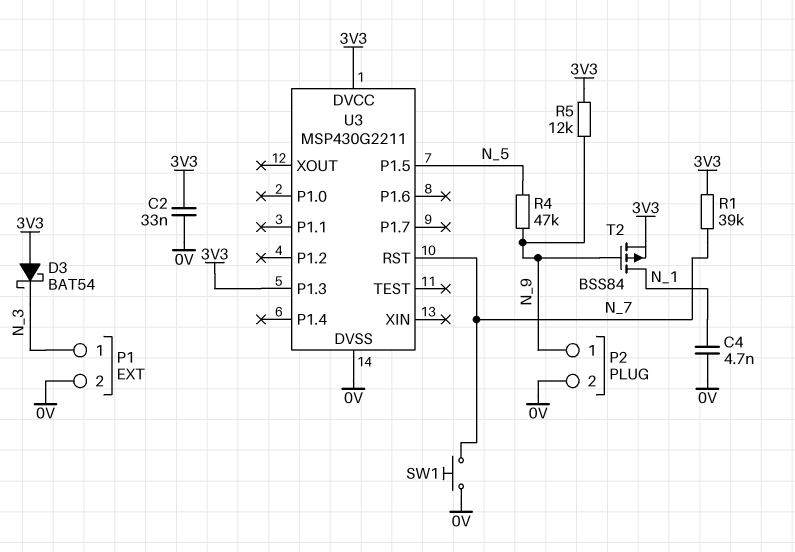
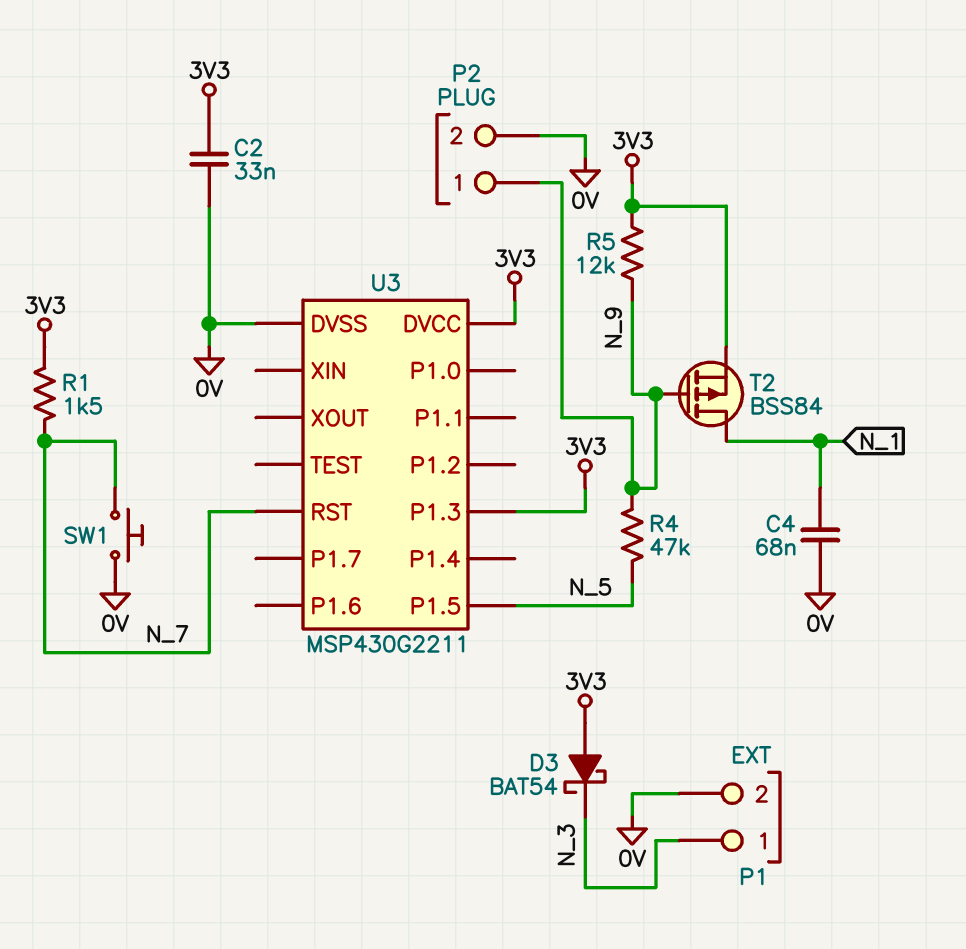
C4: 4.7nF (0V, N_1) -> 68nF (0V, N_1)
R1: 39k (3V3, N_7) -> 1.5k (3V3, N_7)

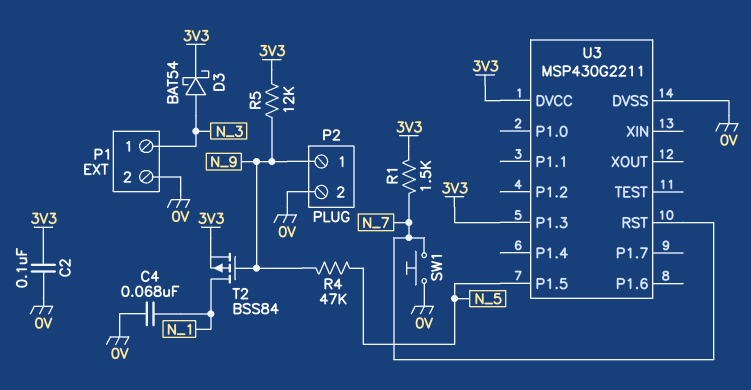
C2: 33nF (0V, 3V3) -> 100nF (0V, 3V3)
D3: schottky BAT54 (A 3V3, K N_3) -> schottky BAT54 (A N_3, K 3V3)

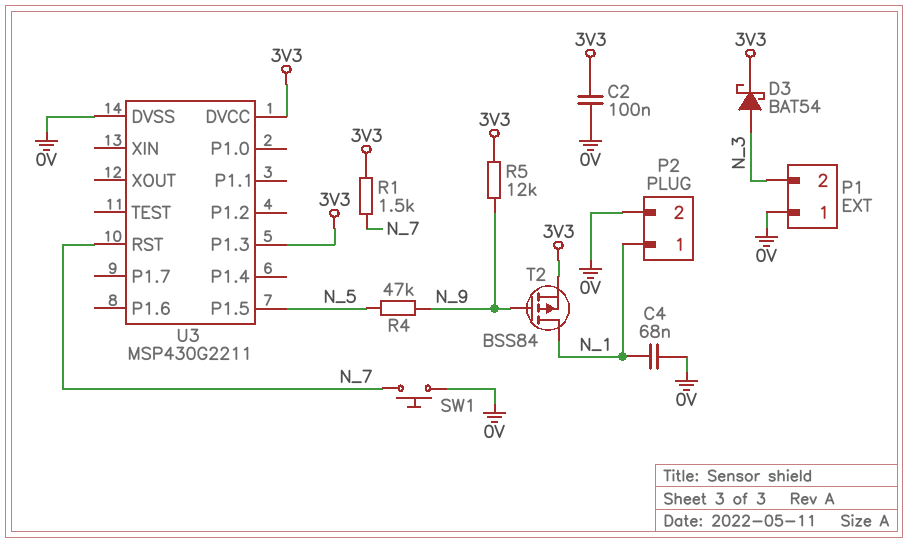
P1 pin 1: N_3 -> 0V
P1 pin 2: 0V -> N_3
P2 pin 1: N_9 -> N_1

